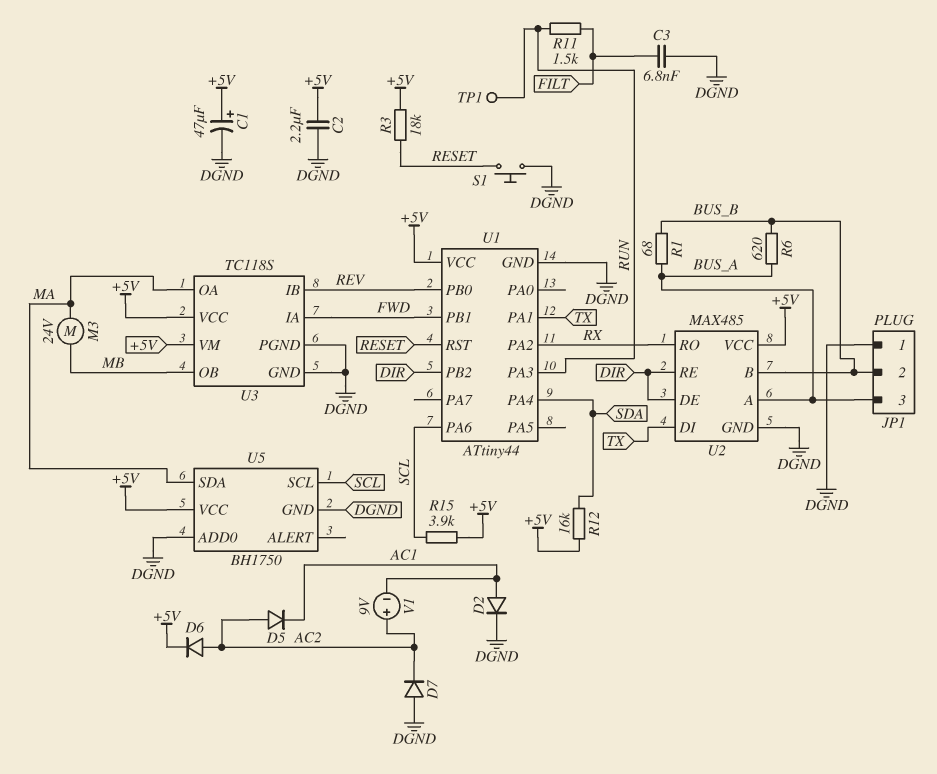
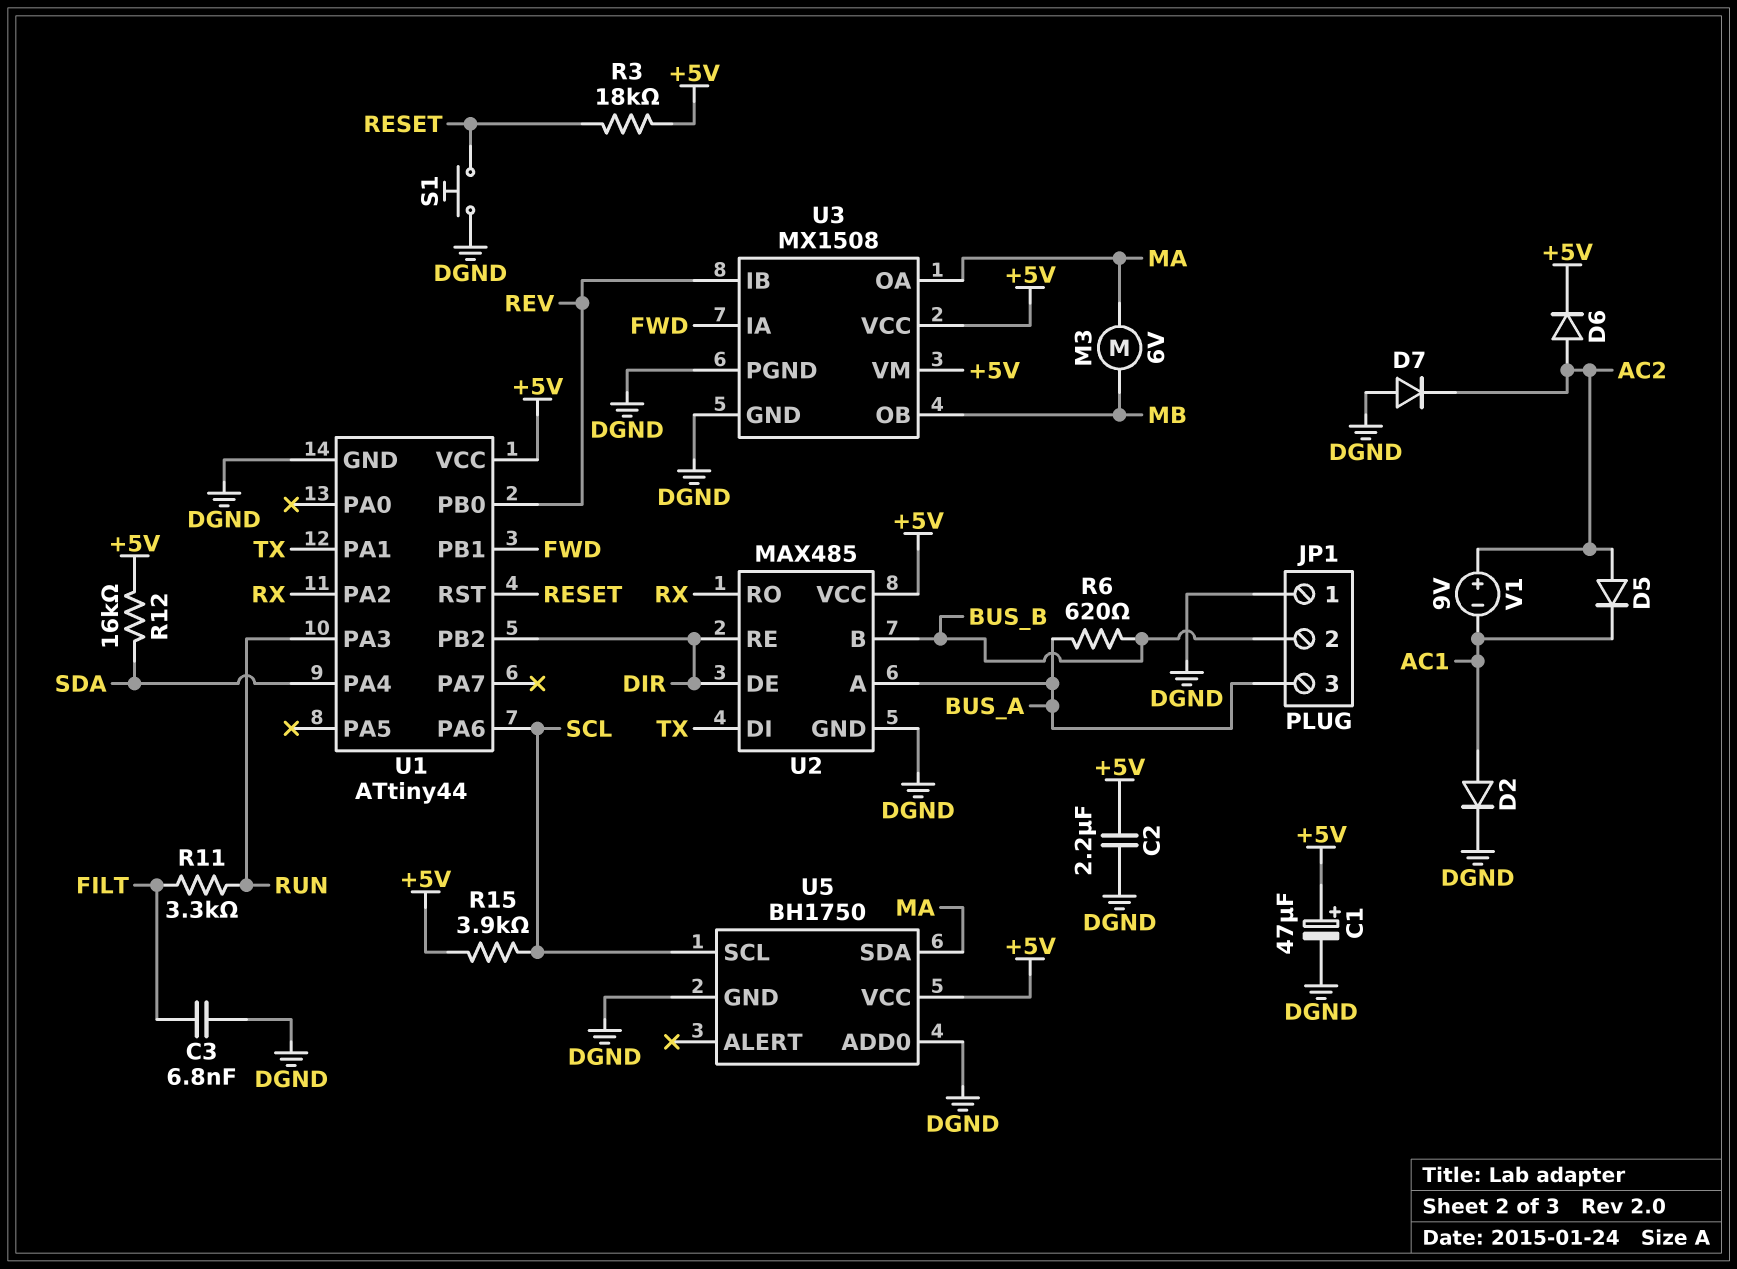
M3: motor 24V (MA, MB) -> motor 6V (MA, MB)
R1: 68 (BUS_A, BUS_B) -> none
R11: 1.5k (FILT, RUN) -> 3.3k (FILT, RUN)
TP1: test point (RUN) -> none
U3: TC118S -> MX1508

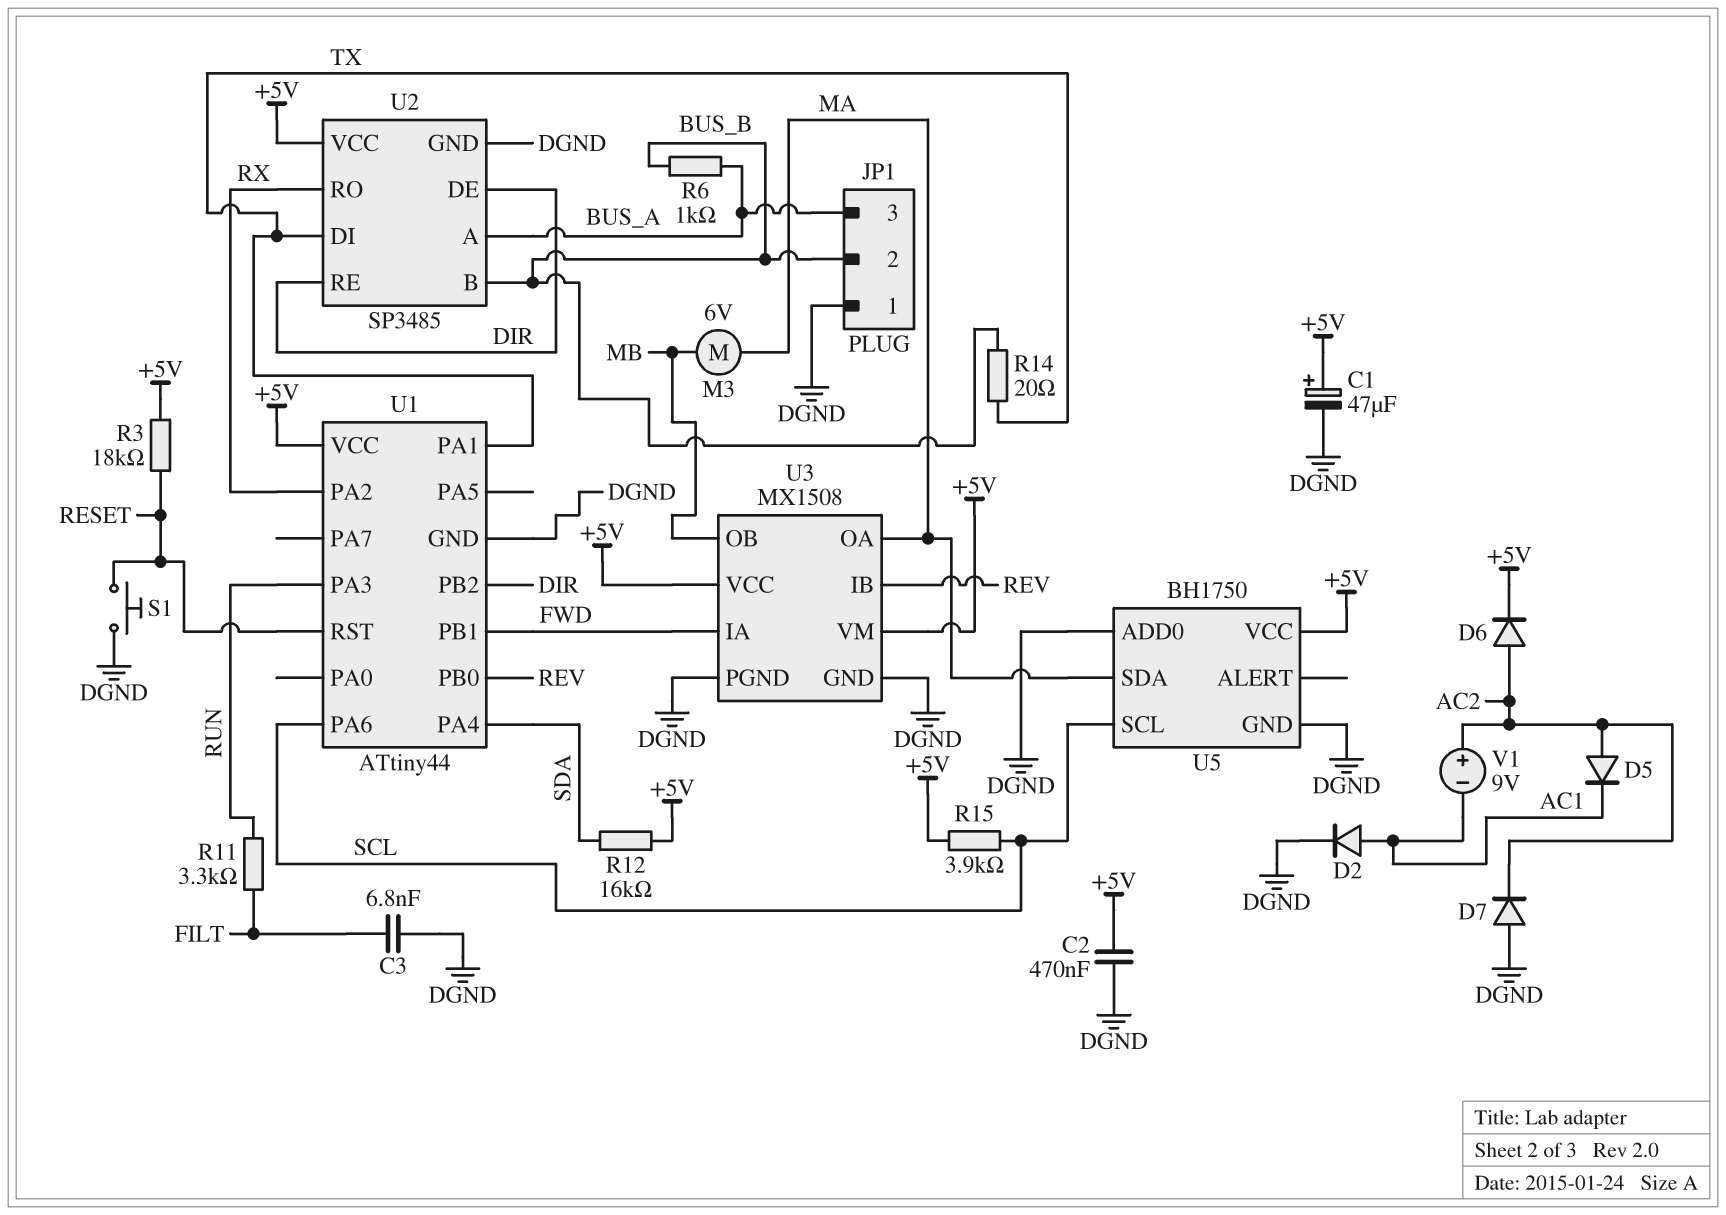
C2: 2.2uF (+5V, DGND) -> 470nF (+5V, DGND)
R6: 620 (BUS_A, BUS_B) -> 1k (BUS_A, BUS_B)
R14: none -> 20 (BUS_B, TX)
U2: MAX485 -> SP3485

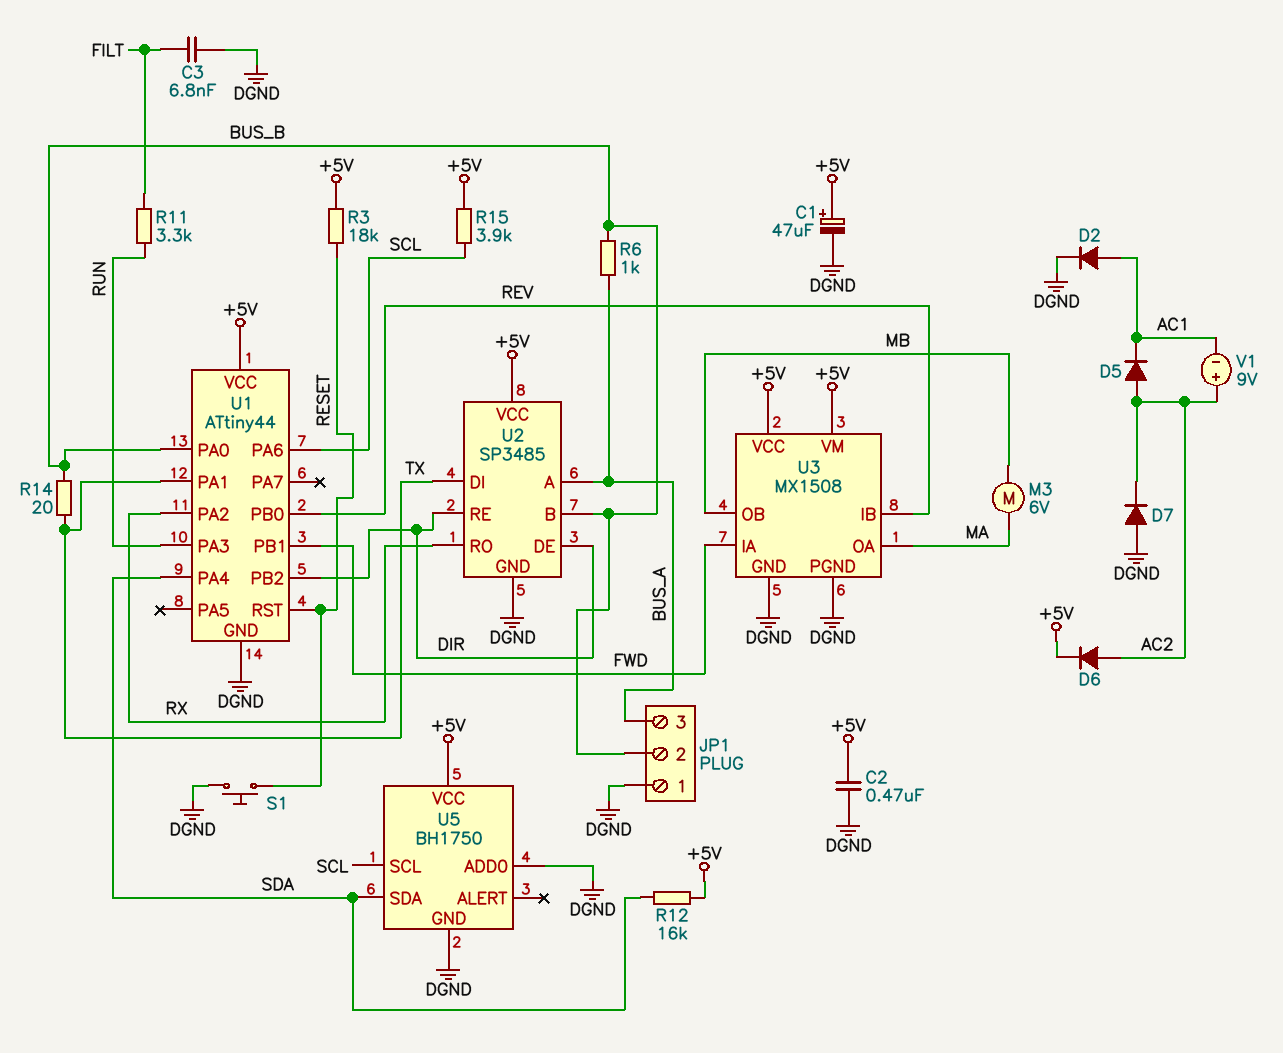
U1 pin PA0: none -> BUS_B
U5 pin SDA: MA -> SDA

